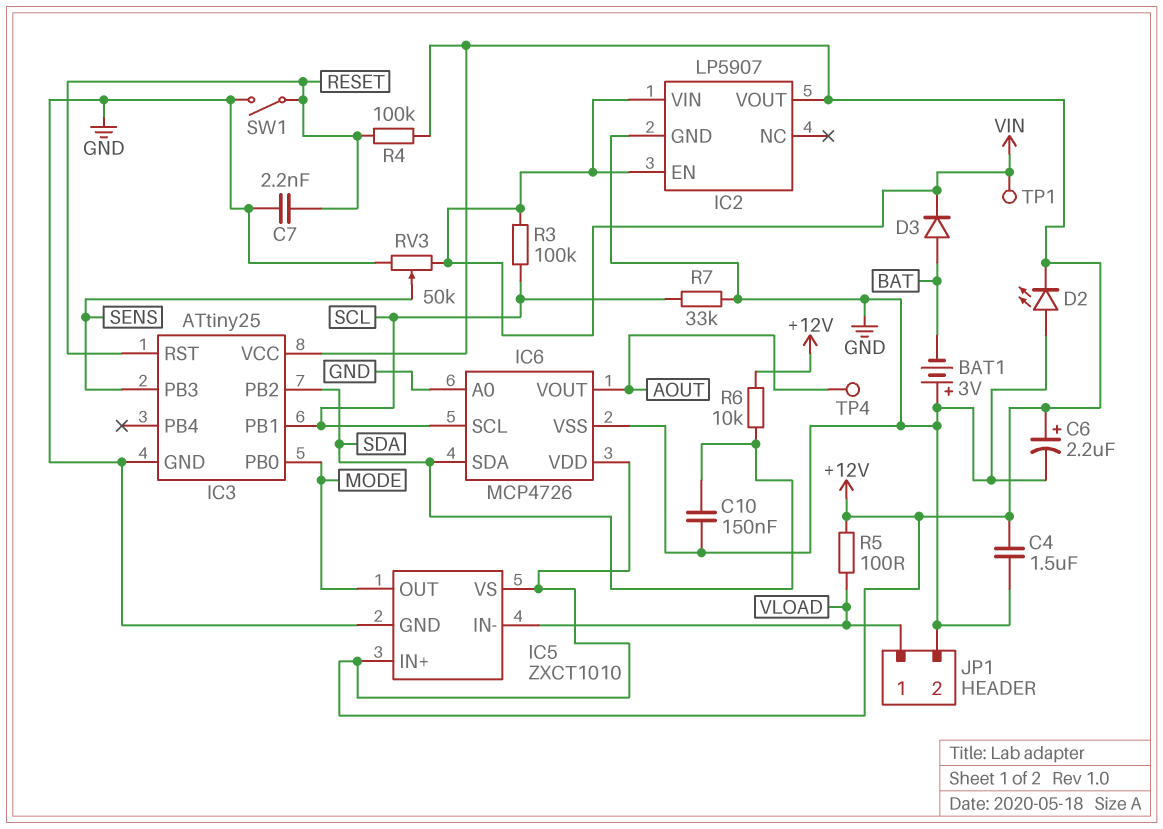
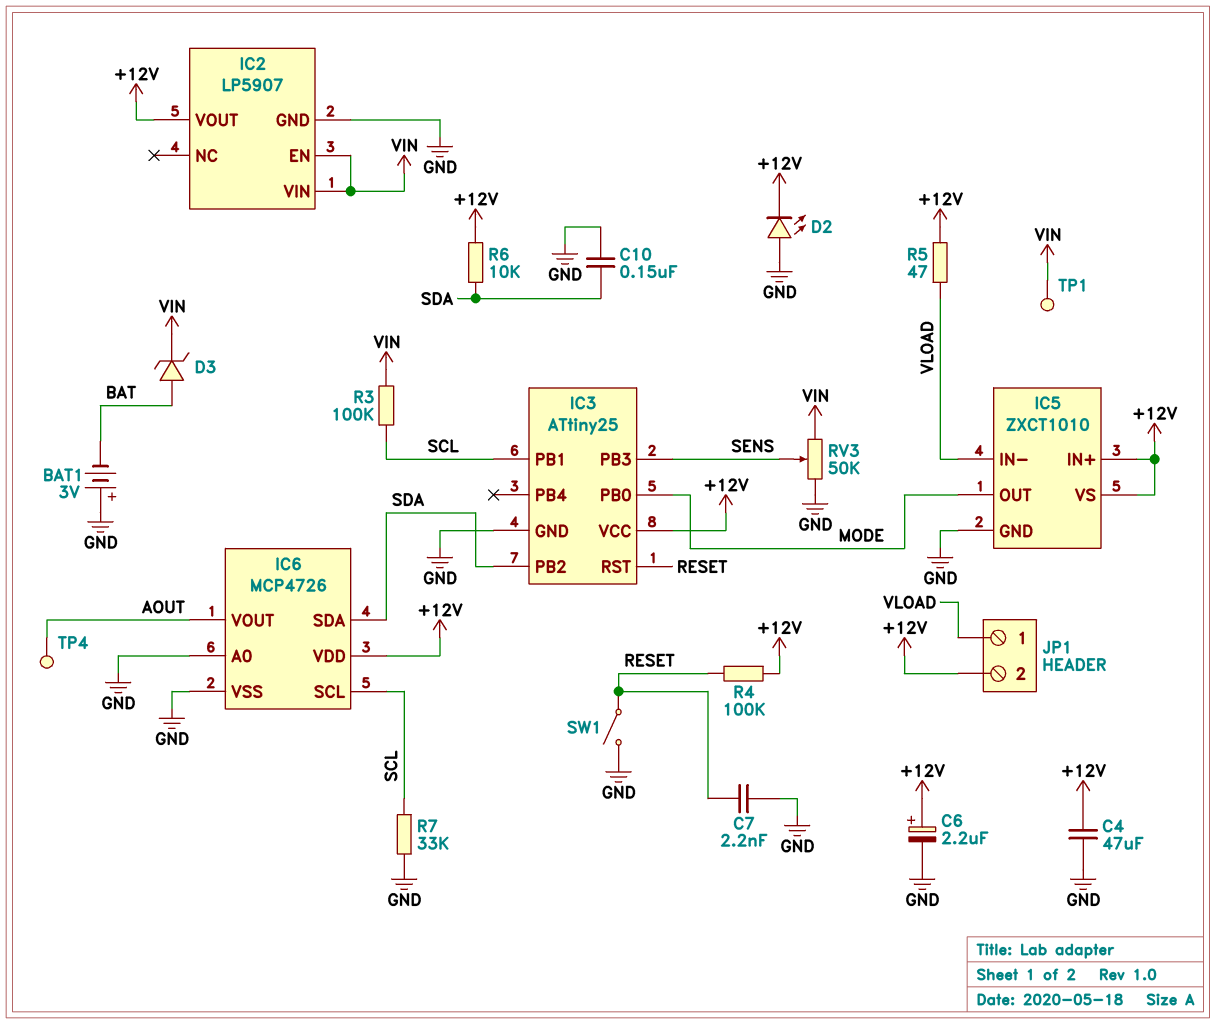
C4: 1.5uF (+12V, GND) -> 47uF (+12V, GND)
D3: diode (A BAT, K VIN) -> zener (A BAT, K VIN)
JP1 pin 2: GND -> +12V
R5: 100 (+12V, VLOAD) -> 47 (+12V, VLOAD)

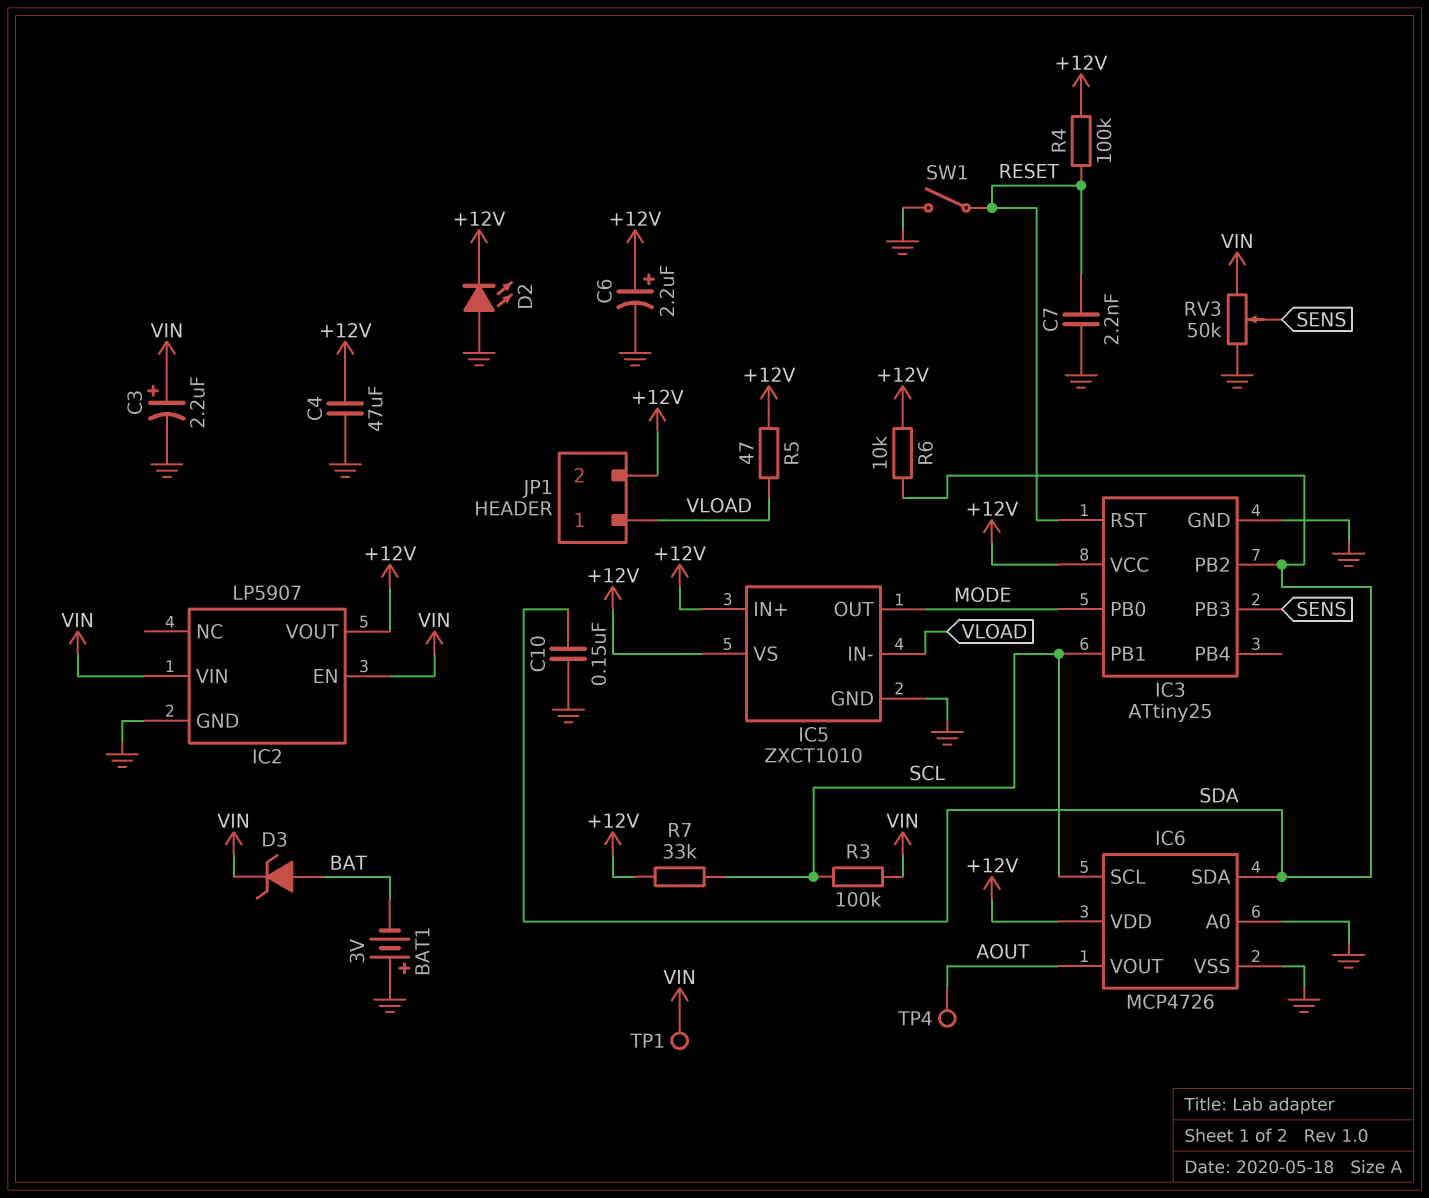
C3: none -> 2.2uF (plus VIN, minus GND)
R7: 33k (GND, SCL) -> 33k (+12V, SCL)

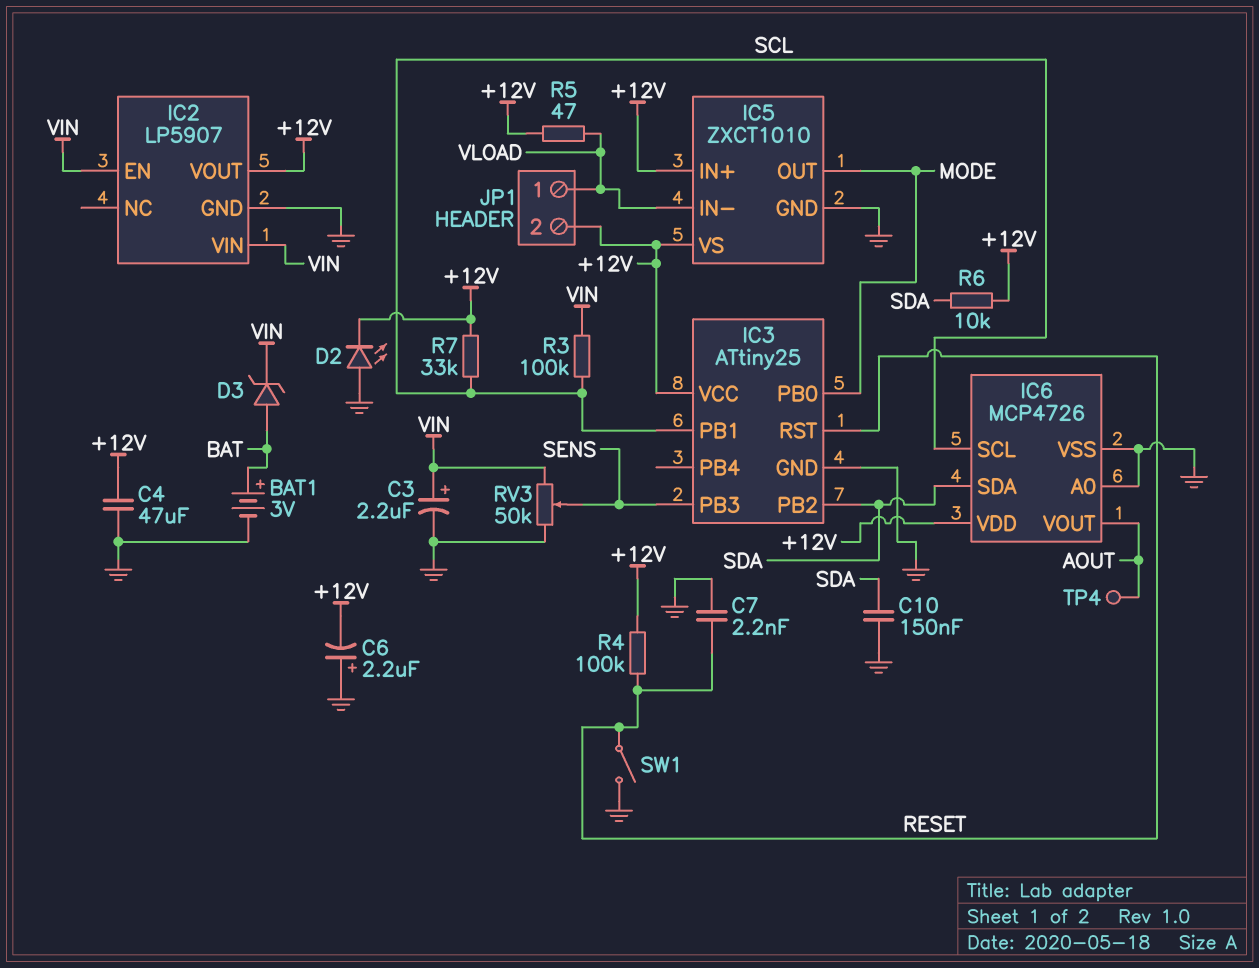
BAT1: 3V (plus GND, minus BAT) -> 3V (plus BAT, minus GND)
C6: 2.2uF (plus +12V, minus GND) -> 2.2uF (plus GND, minus +12V)
TP1: test point (VIN) -> none

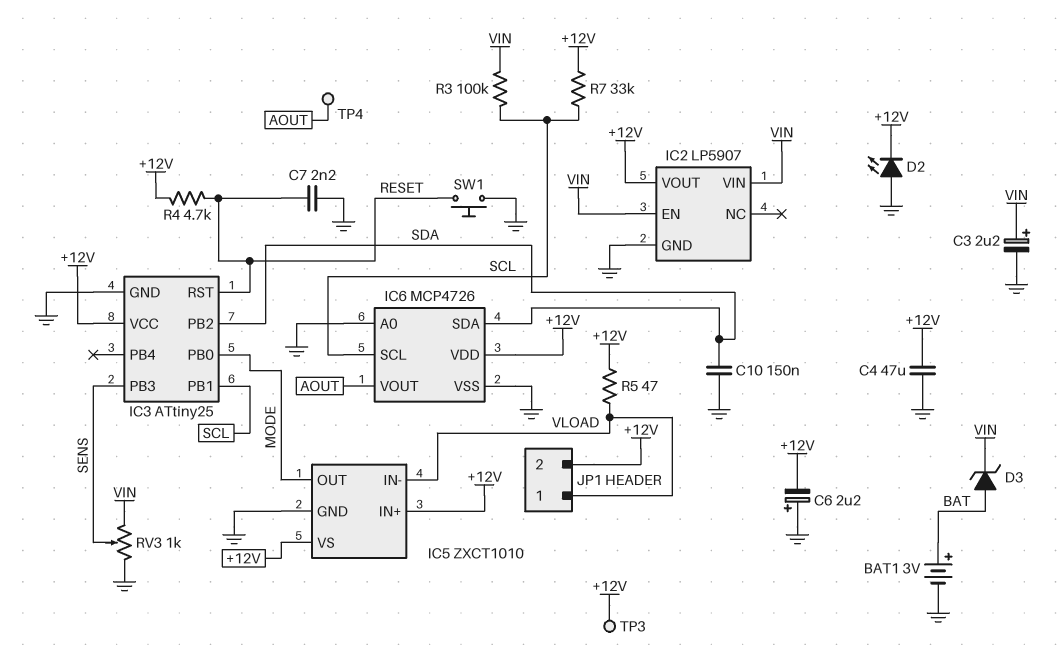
R4: 100k (+12V, RESET) -> 4.7k (+12V, RESET)
R6: 10k (+12V, SDA) -> none
RV3: 50k (GND, VIN, wiper SENS) -> 1k (GND, VIN, wiper SENS)
SW1: switch (GND, RESET) -> button (GND, RESET)
TP3: none -> test point (+12V)

